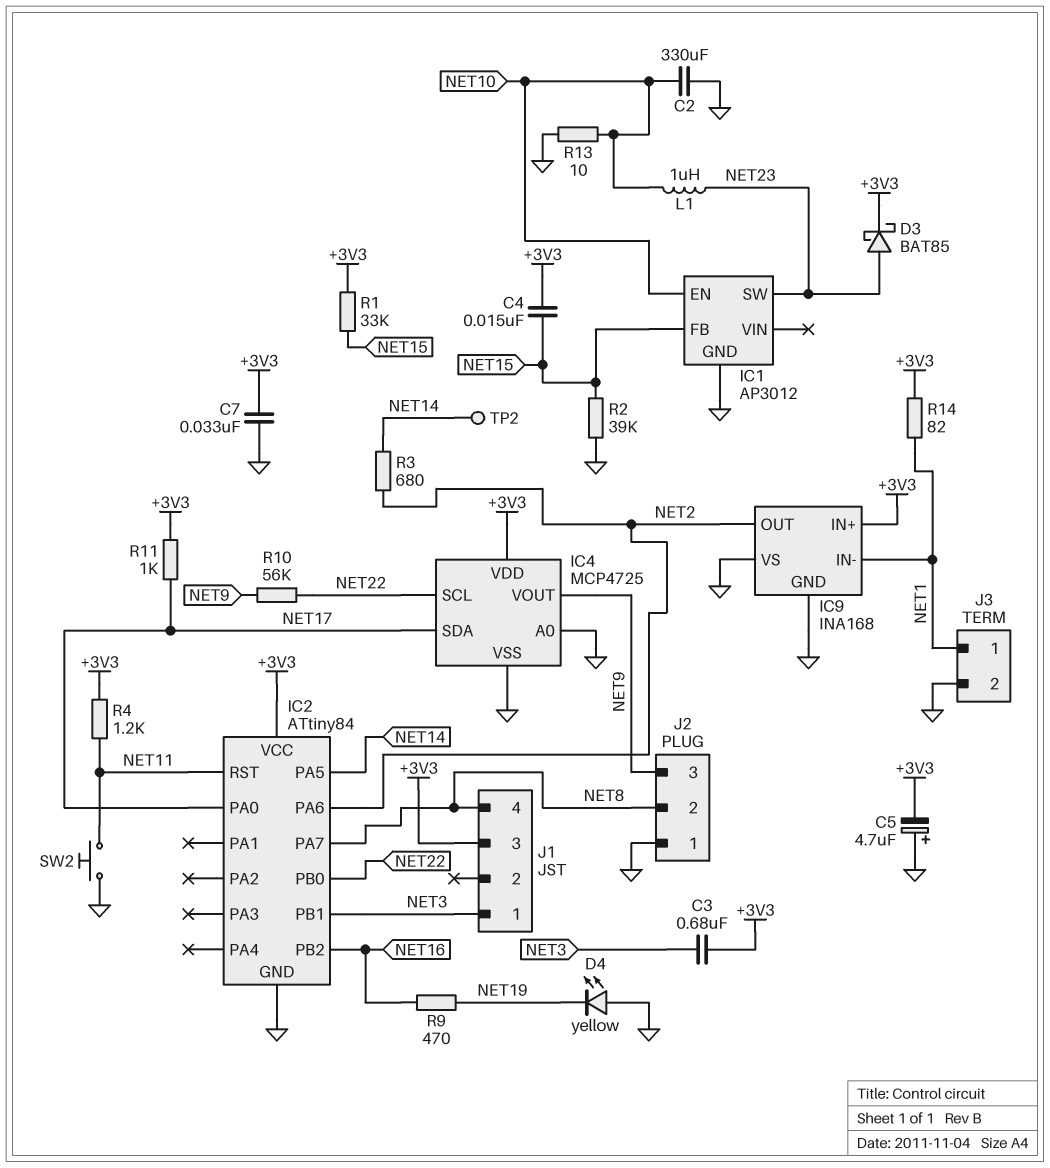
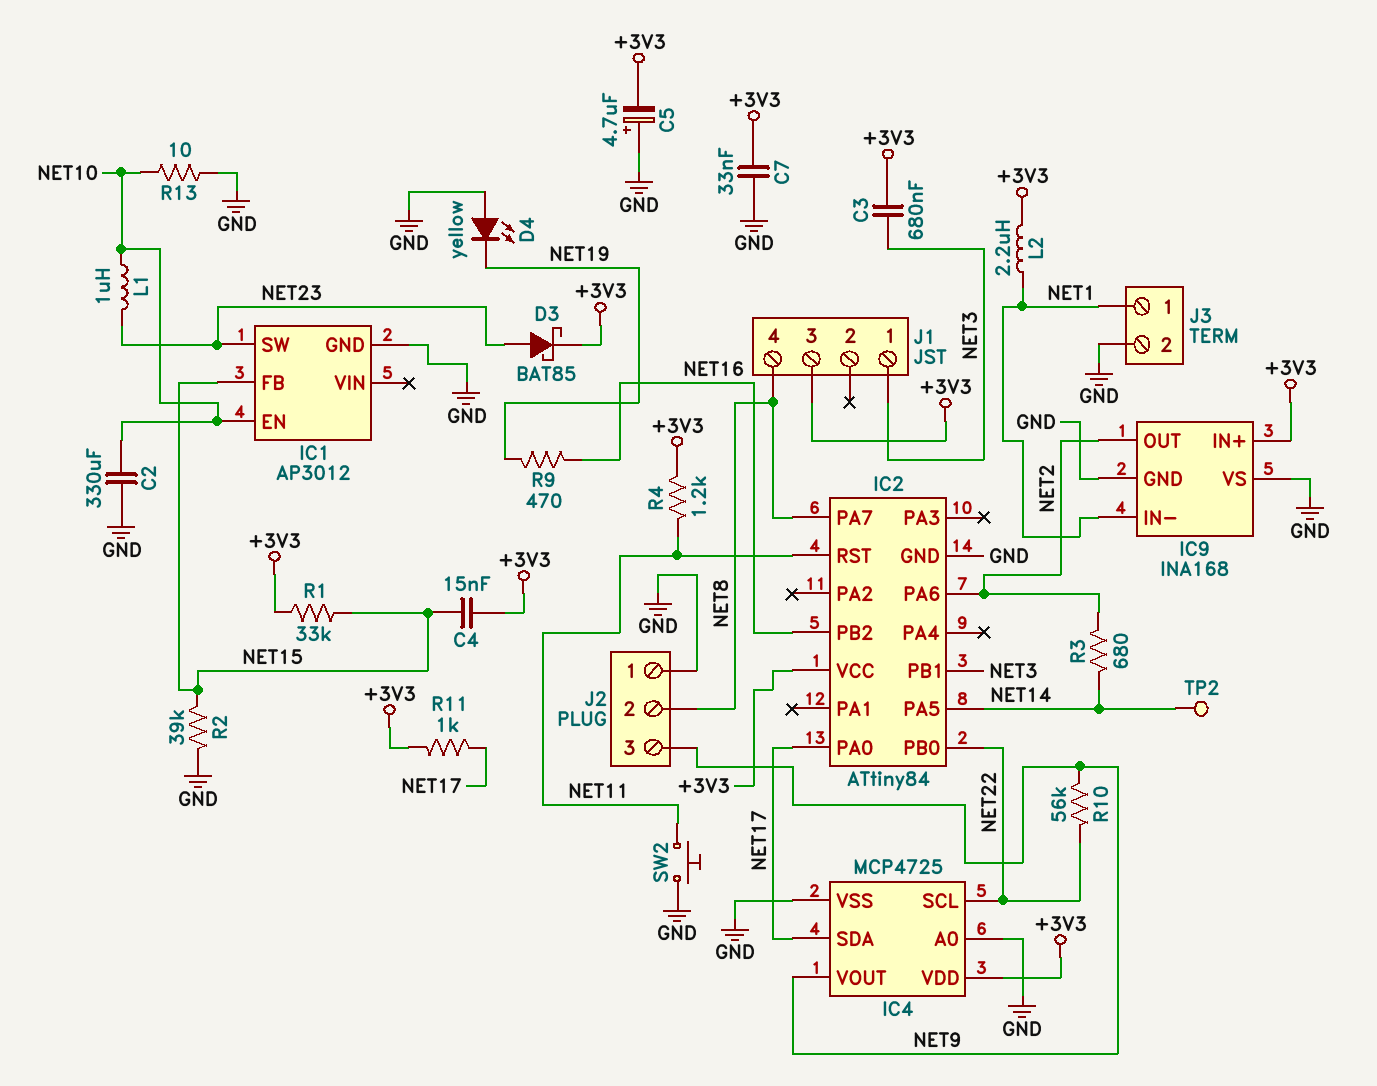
L2: none -> 2.2uH (+3V3, NET1)
R14: 82 (+3V3, NET1) -> none

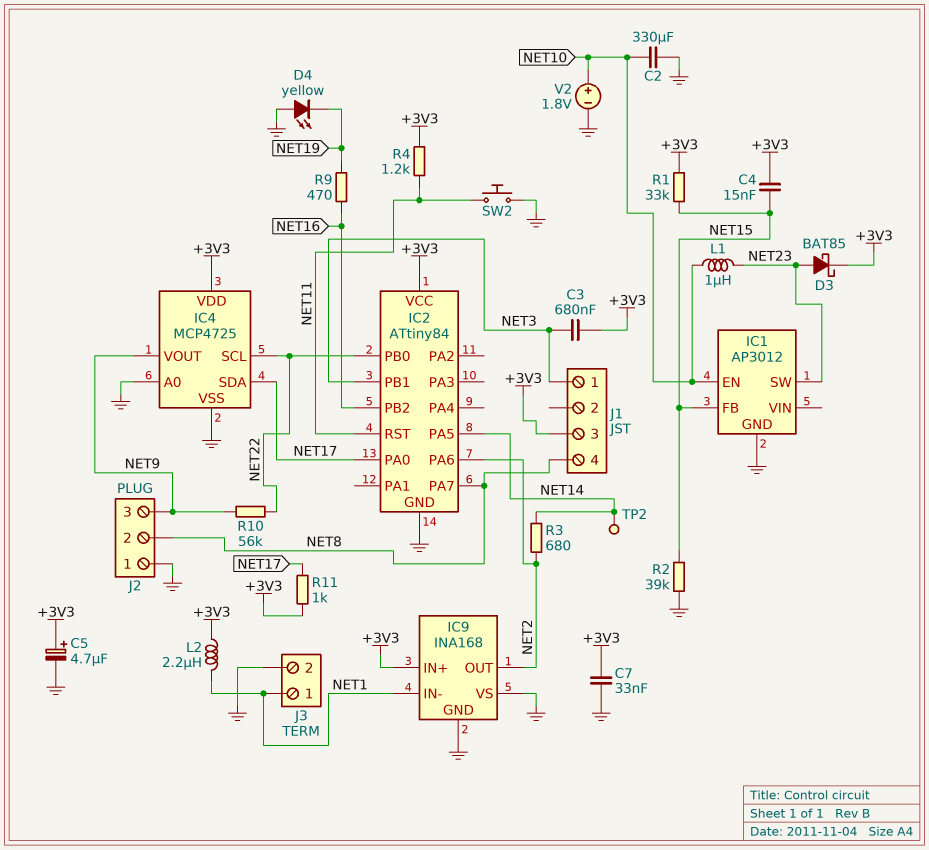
C5: 4.7uF (plus GND, minus +3V3) -> 4.7uF (plus +3V3, minus GND)
R13: 10 (GND, NET10) -> none
V2: none -> 1.8V (plus NET10, minus GND)

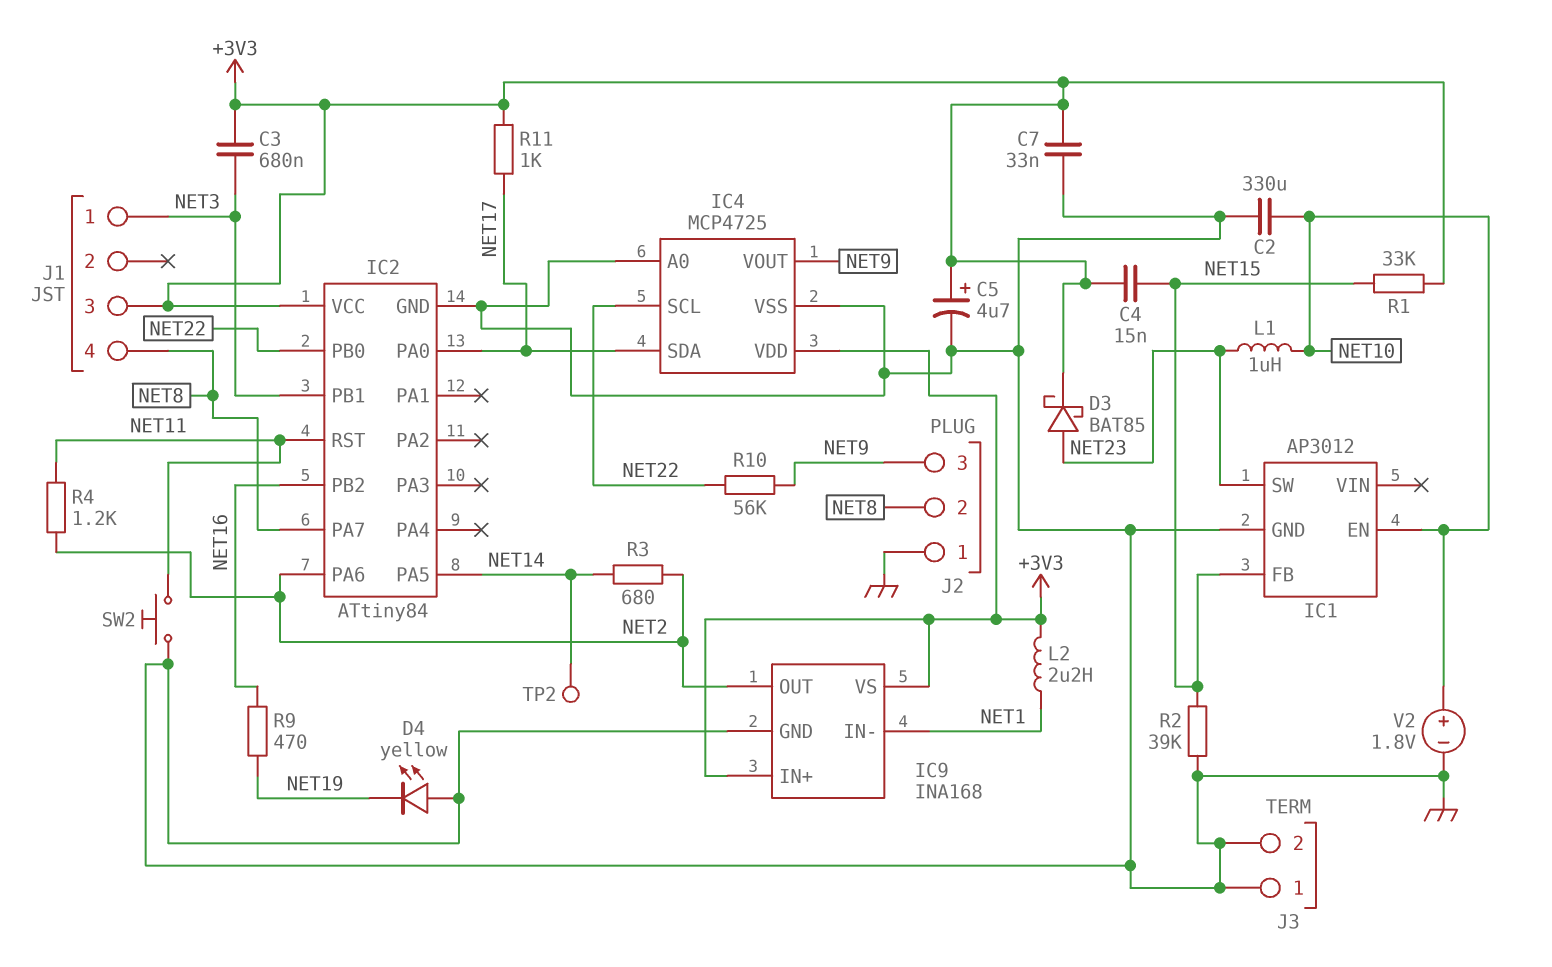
IC9 pin VS: GND -> +3V3
J3 pin 1: NET1 -> GND
R4: 1.2k (+3V3, NET11) -> 1.2k (NET2, NET11)

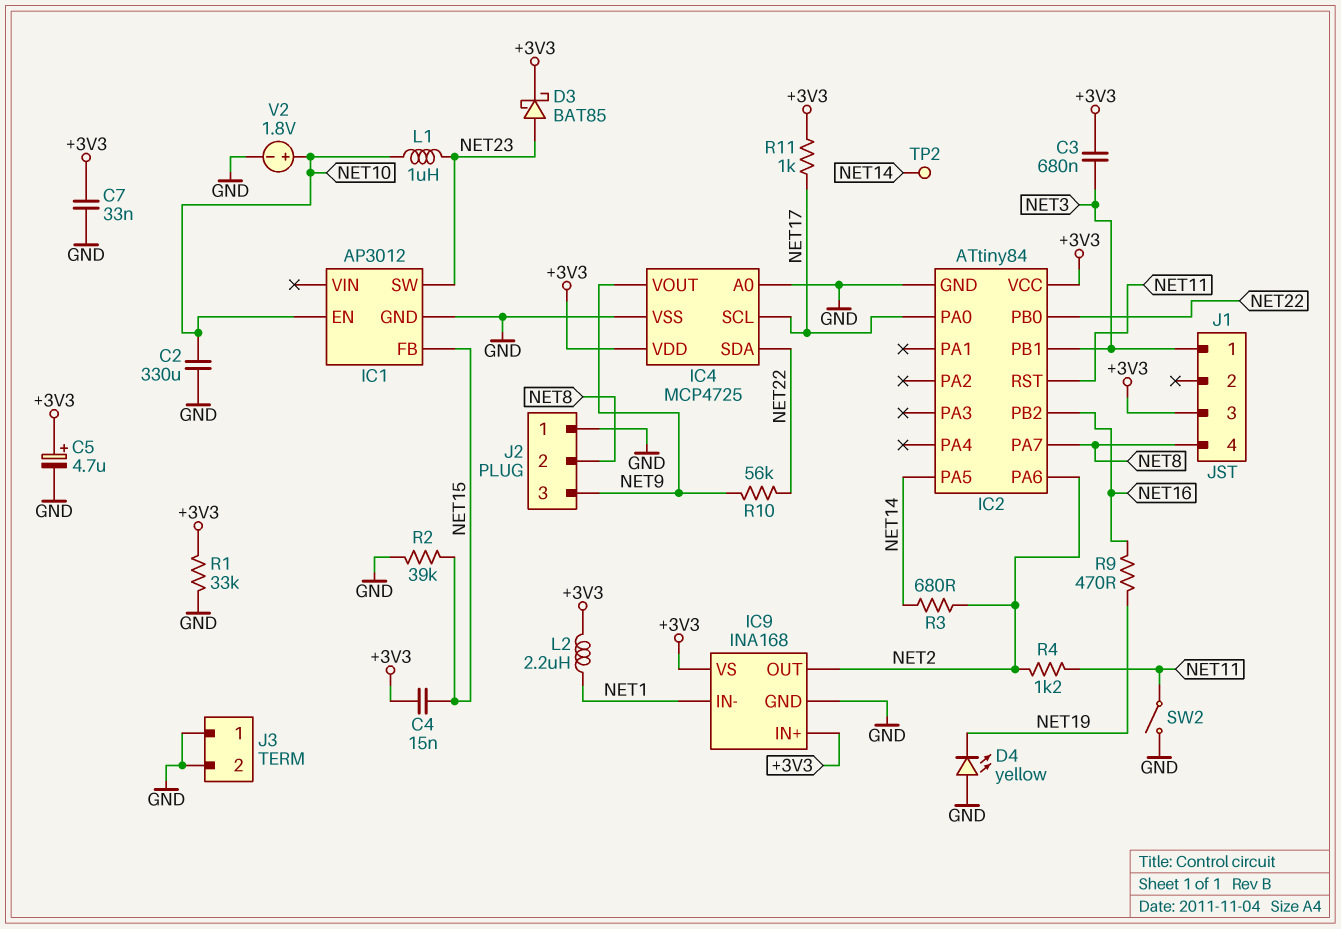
IC4 pin SCL: NET22 -> NET17
IC4 pin SDA: NET17 -> NET22
R1: 33k (+3V3, NET15) -> 33k (+3V3, GND)
SW2: button (GND, NET11) -> switch (GND, NET11)

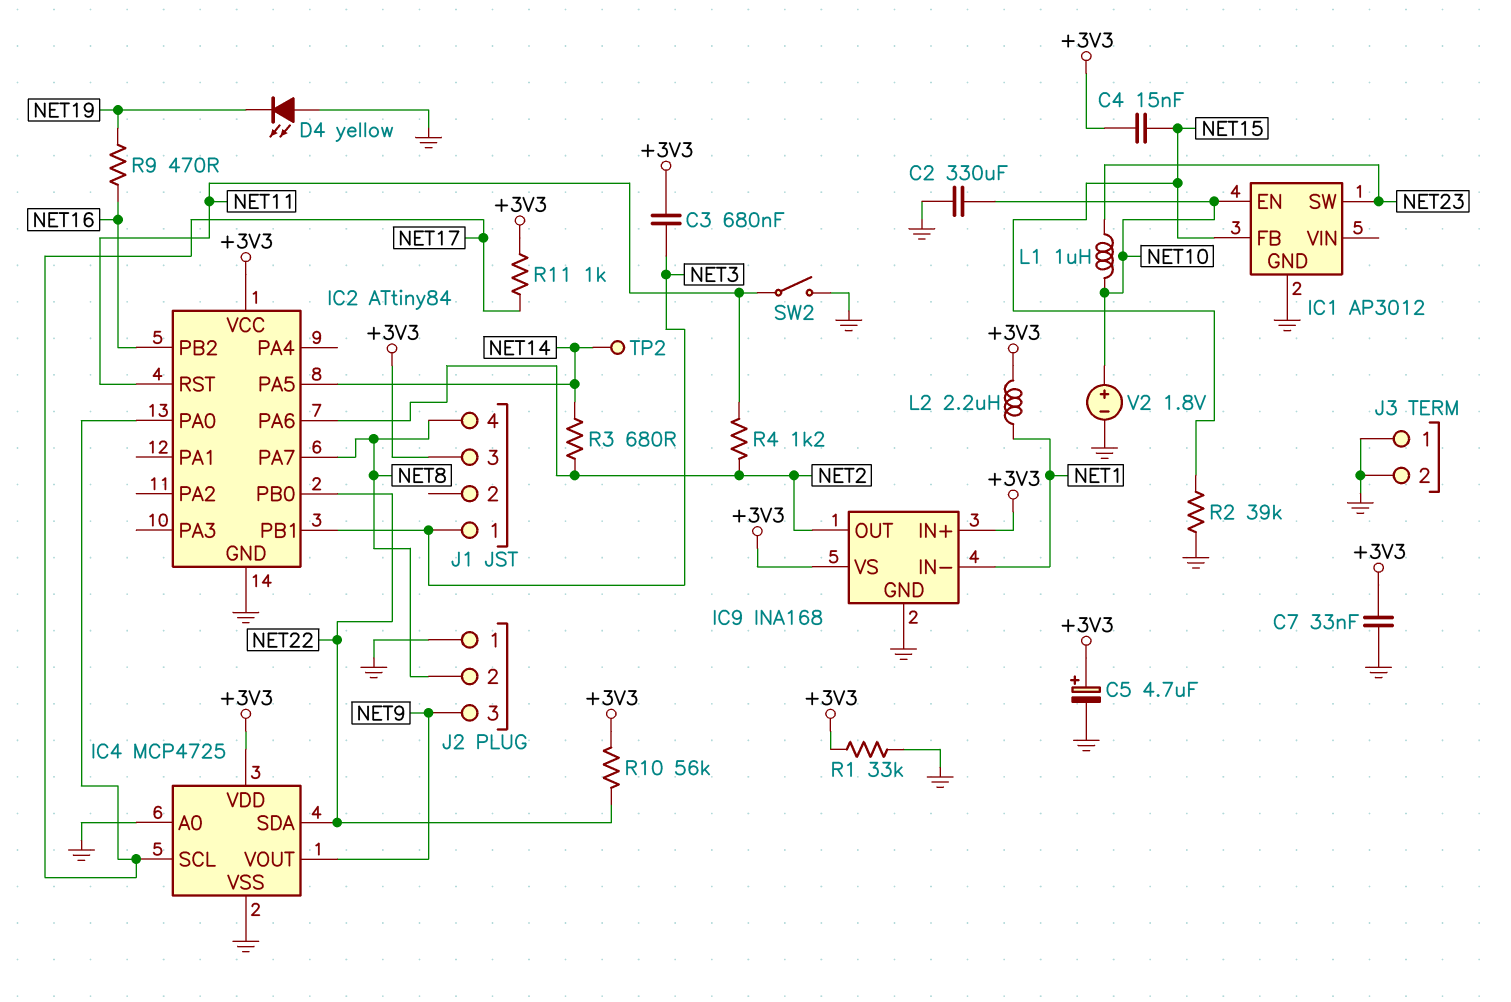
D3: schottky BAT85 (A NET23, K +3V3) -> none
R10: 56k (NET9, NET22) -> 56k (+3V3, NET22)

